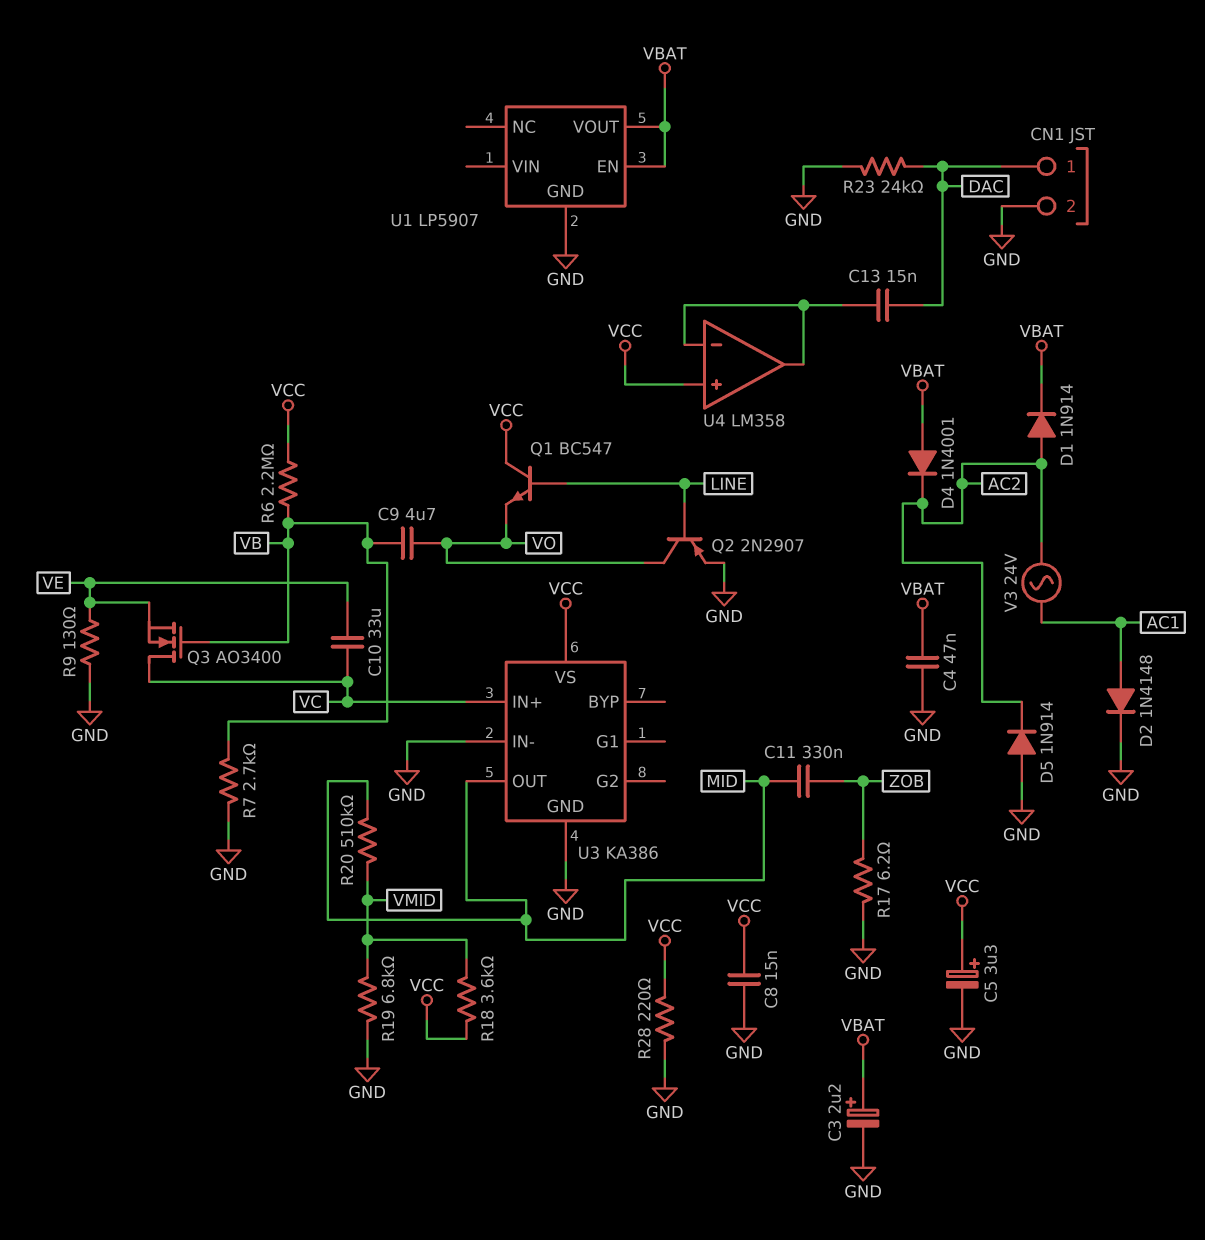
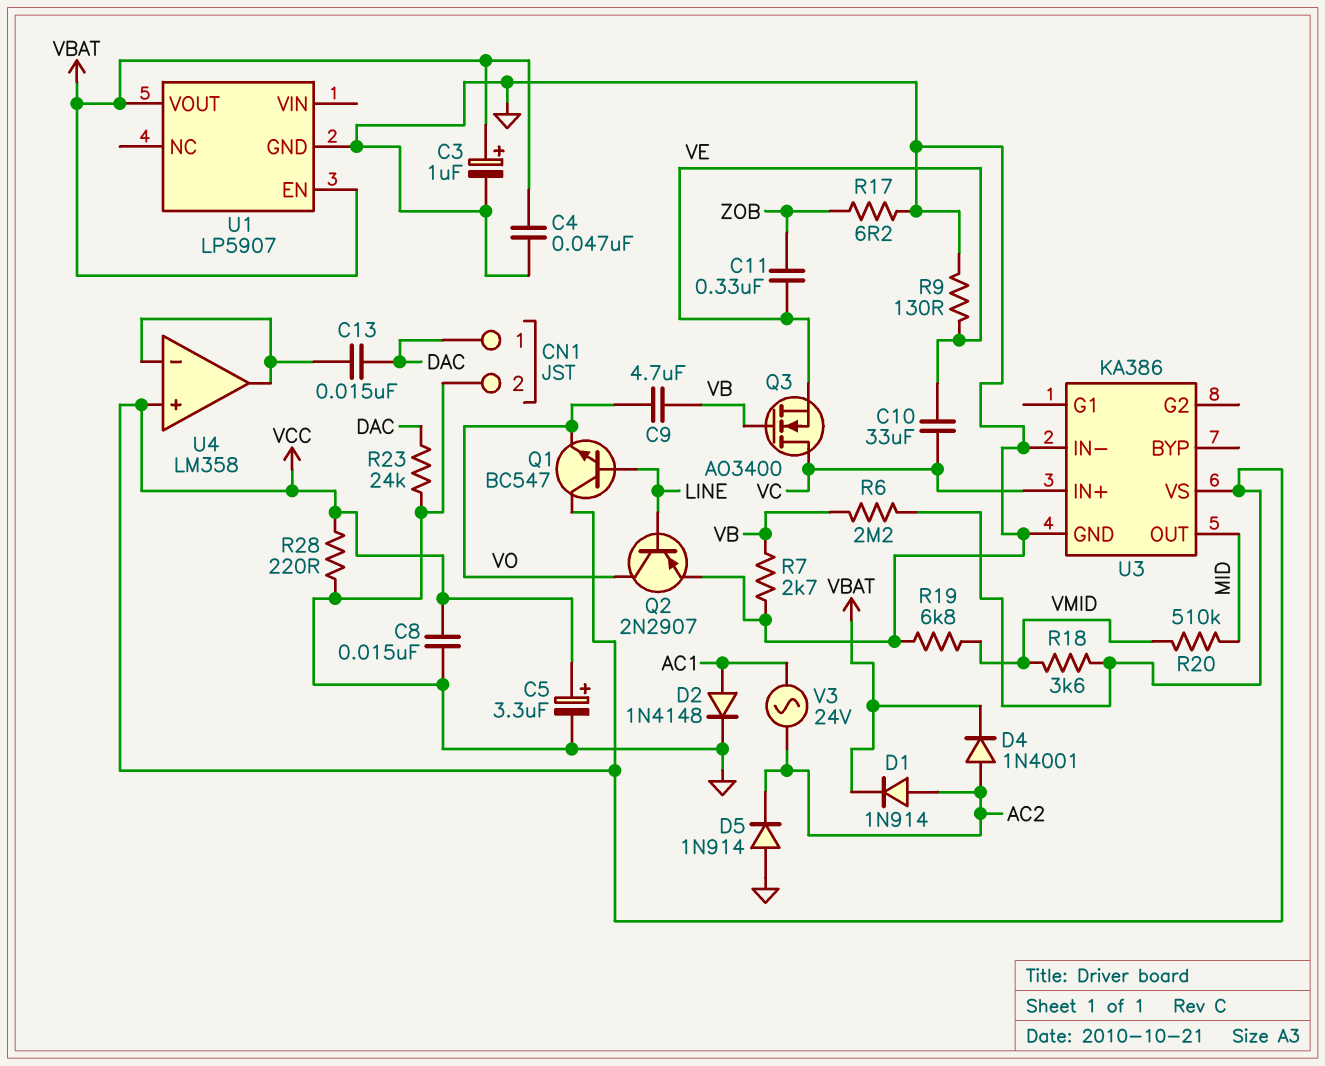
C3: 2.2uF (plus VBAT, minus GND) -> 1uF (plus VBAT, minus GND)
C11: 330nF (MID, ZOB) -> 330nF (VE, ZOB)
D4: diode 1N4001 (A VBAT, K AC2) -> diode 1N4001 (A AC2, K VBAT)

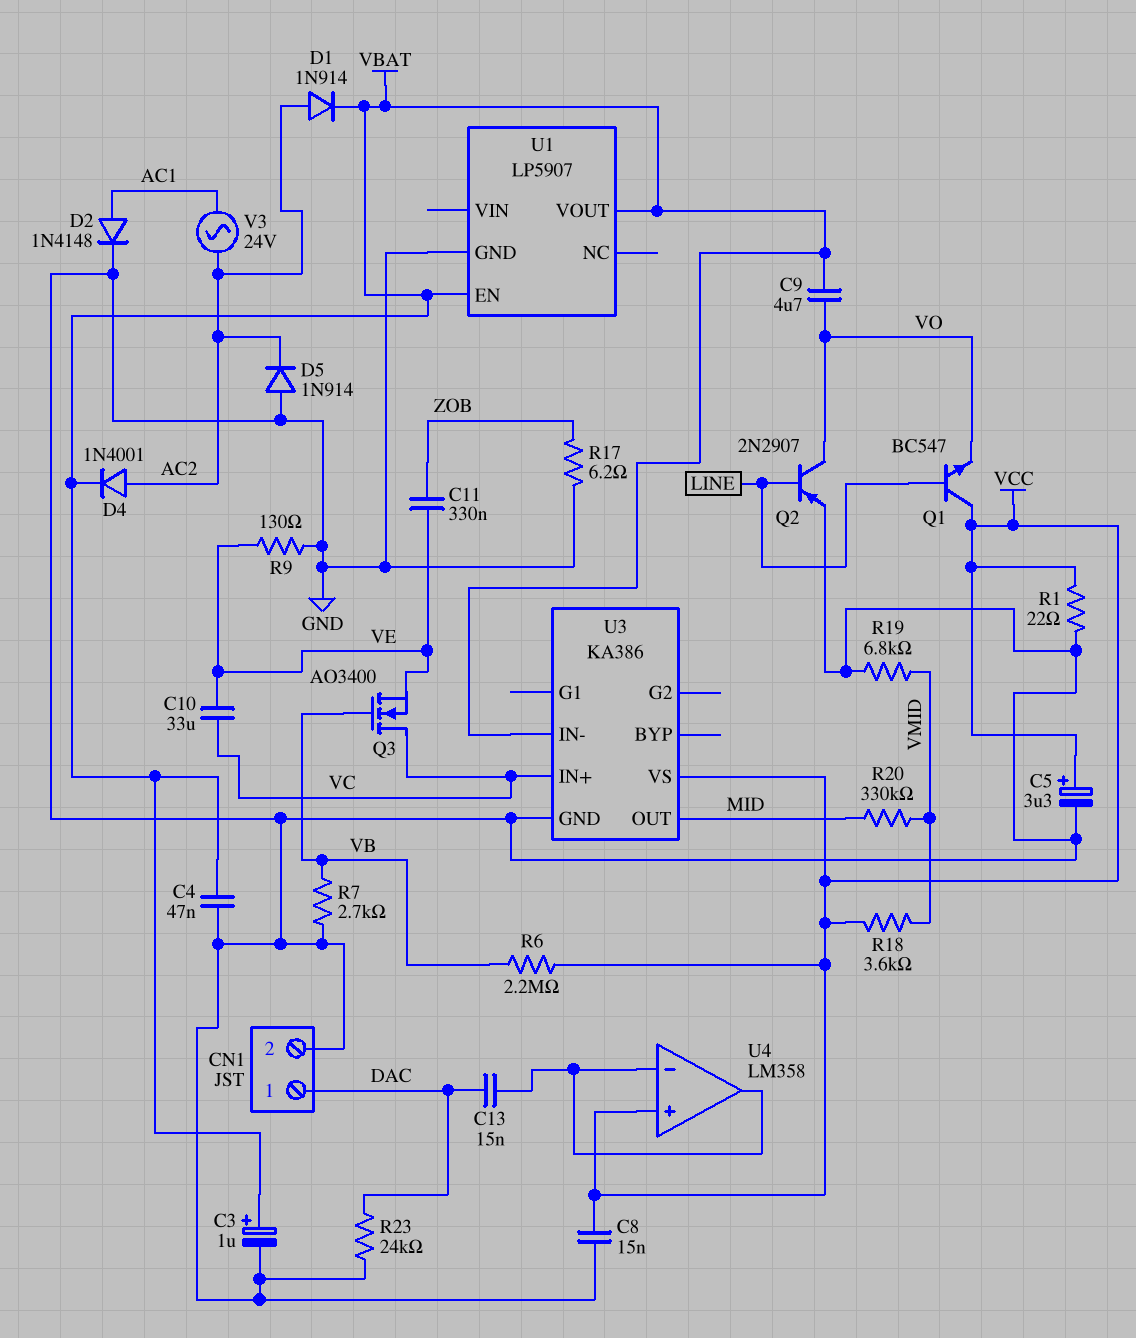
C9: 4.7uF (VB, VO) -> 4.7uF (VBAT, VO)
R1: none -> 22 (GND, VCC)
R20: 510k (MID, VMID) -> 330k (MID, VMID)
R28: 220 (GND, VCC) -> none
U3 pin IN-: GND -> VBAT

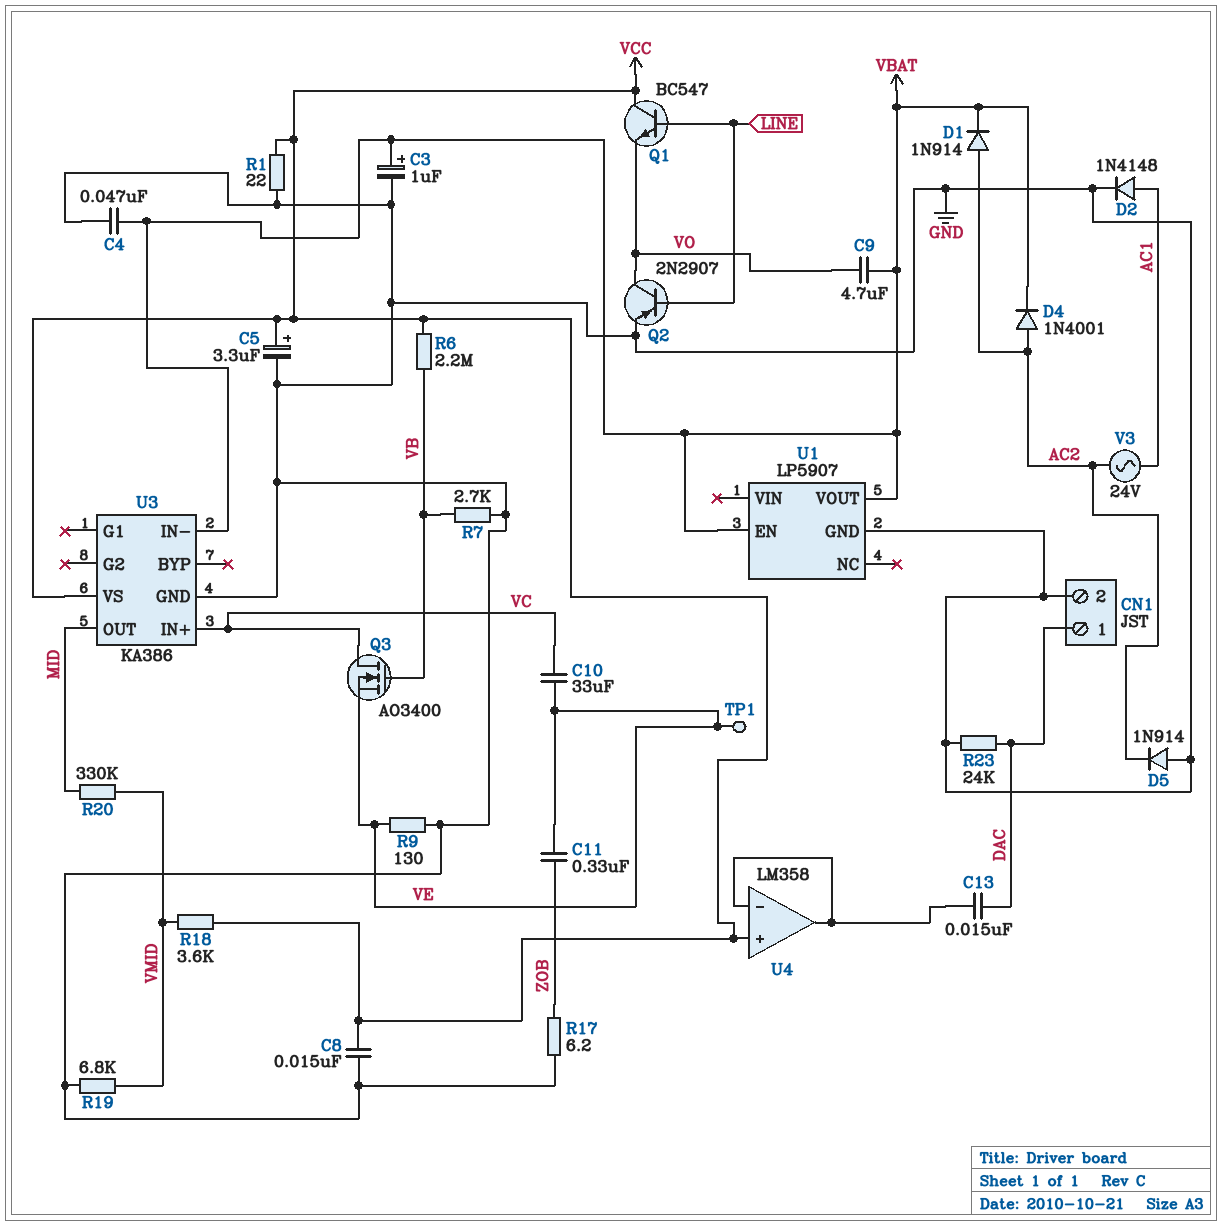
TP1: none -> test point (VE)

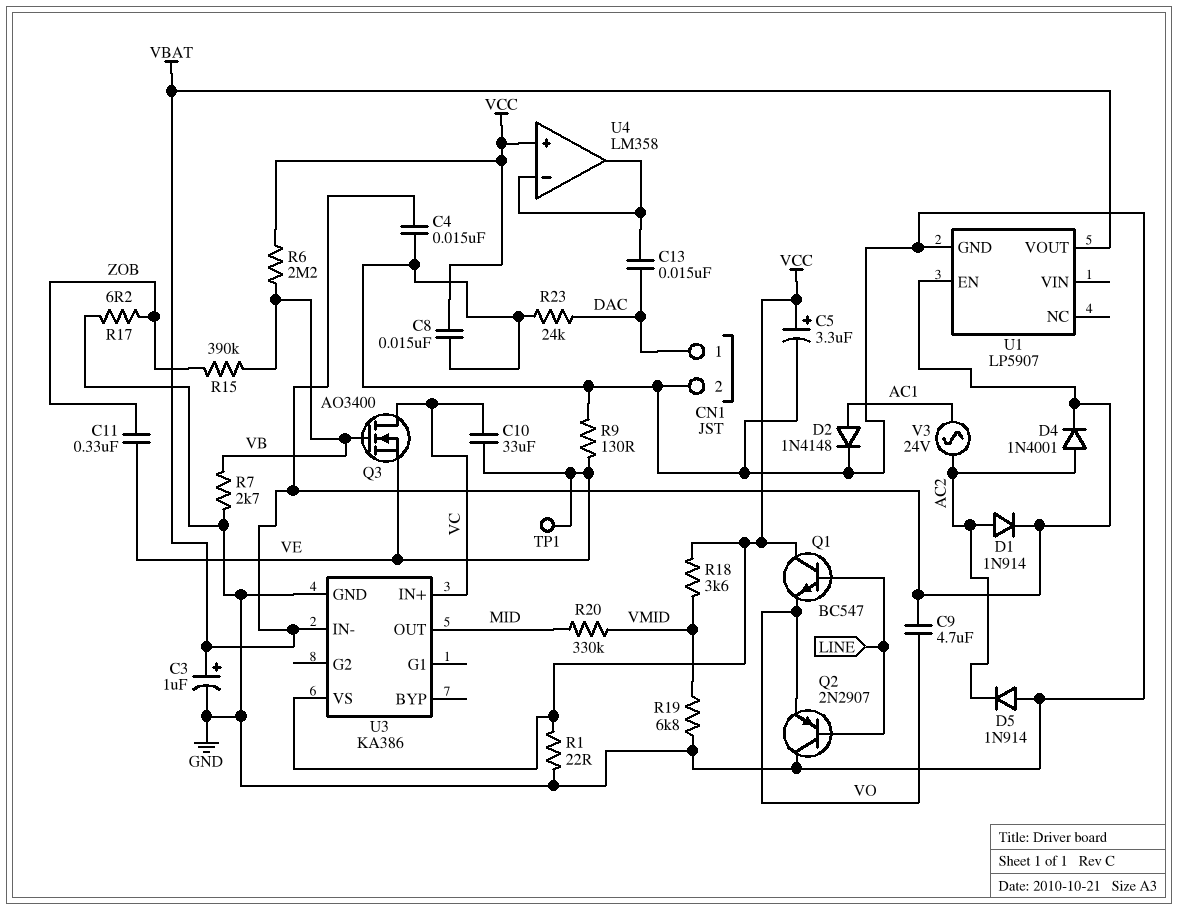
C4: 47nF (GND, VBAT) -> 15nF (GND, VBAT)
Q2: PNP 2N2907 (B LINE, C VO, E GND) -> PNP 2N2907 (B LINE, C GND, E VO)
R15: none -> 390k (VB, ZOB)

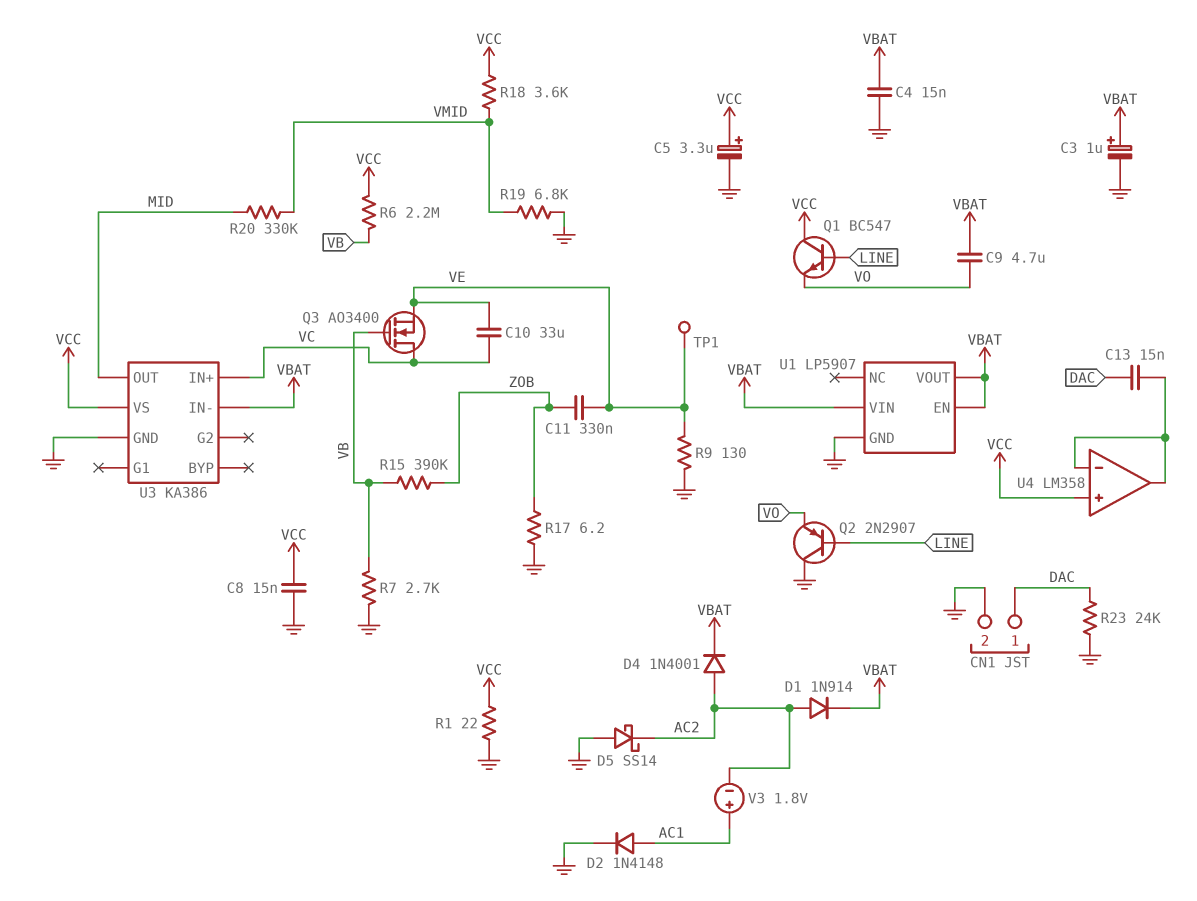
D5: diode 1N914 (A GND, K AC2) -> schottky SS14 (A GND, K AC2)
U1 pin VIN: none -> VBAT
V3: AC 24V (AC1, AC2) -> 1.8V (plus AC1, minus AC2)

